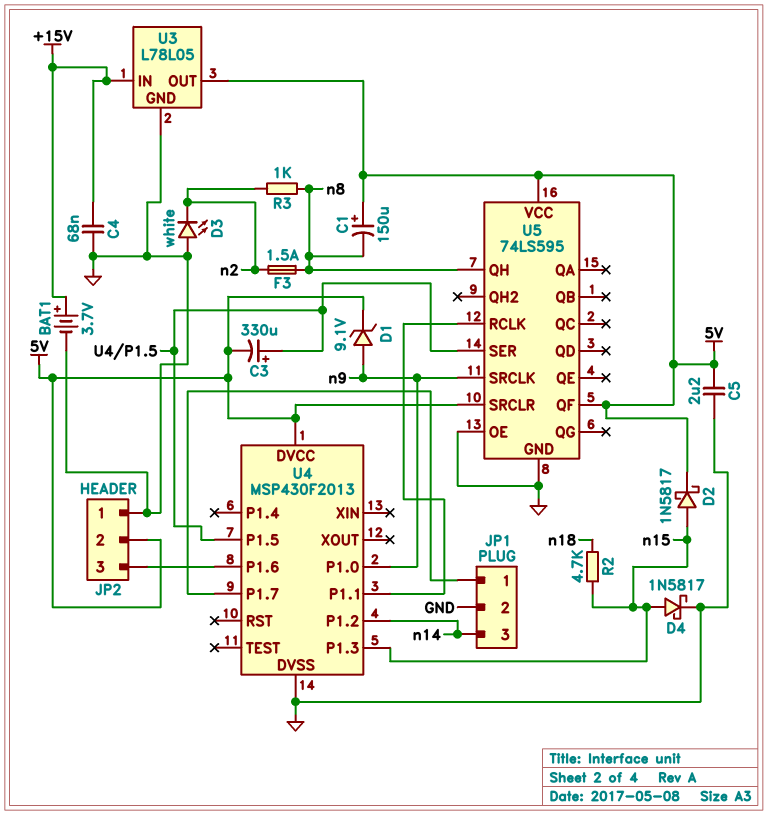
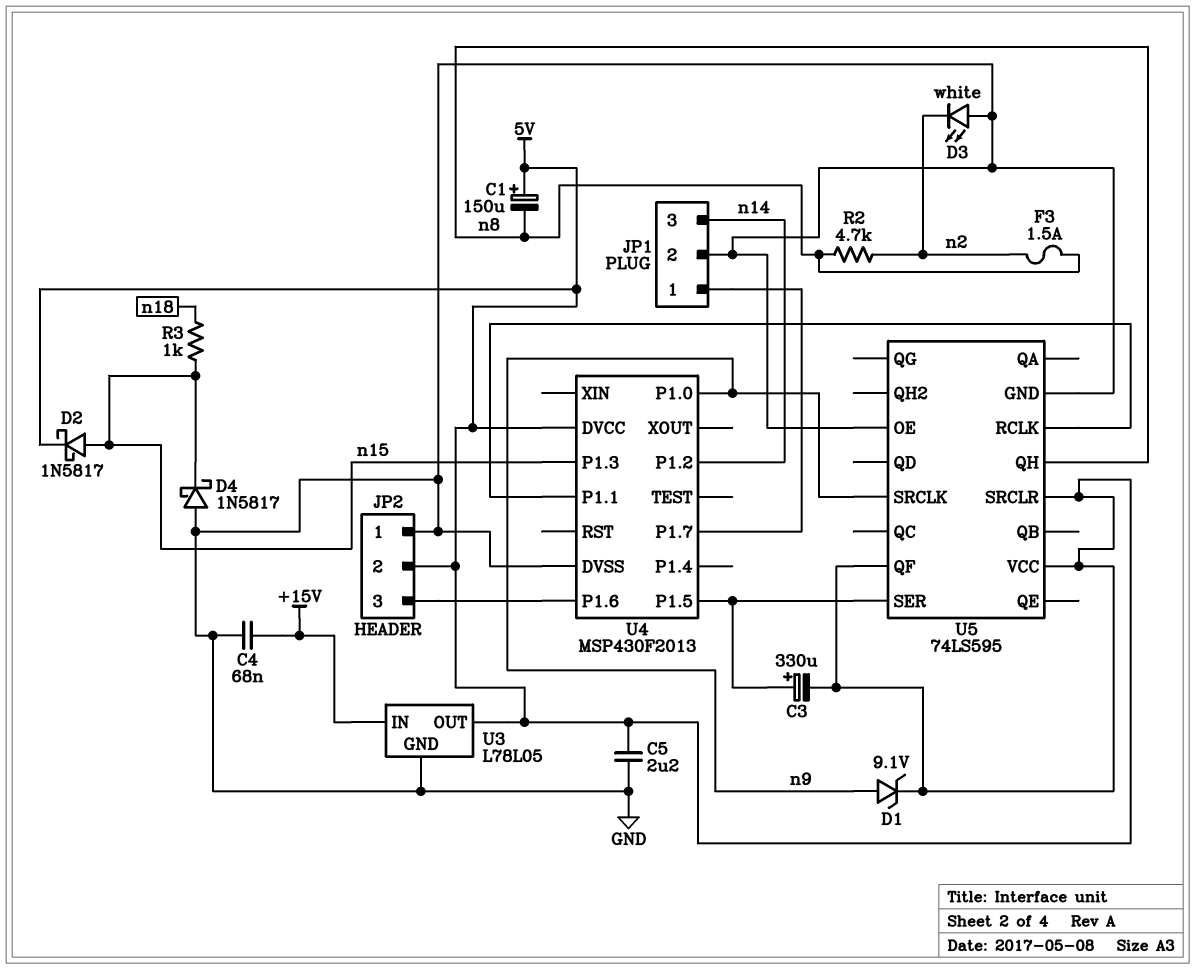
BAT1: 3.7V (plus +15V, minus GND) -> none
D4: schottky 1N5817 (A n15, K GND) -> schottky 1N5817 (A GND, K n15)
R2: 4.7k (n15, n18) -> 4.7k (n2, n8)
R3: 1k (n2, n8) -> 1k (n15, n18)

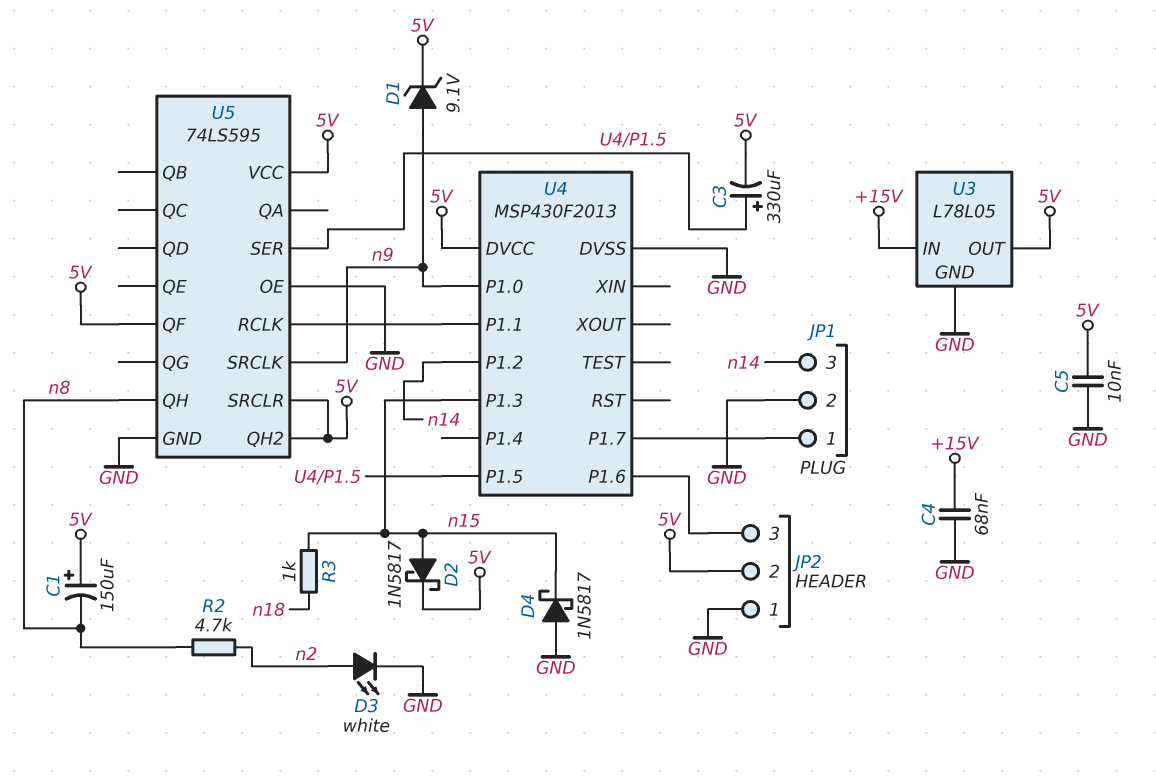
C5: 2.2uF (5V, GND) -> 10nF (5V, GND)
D3: LED white (A GND, K n2) -> LED white (A n2, K GND)
F3: 1.5A (n2, n8) -> none
U5 pin QH2: none -> 5V

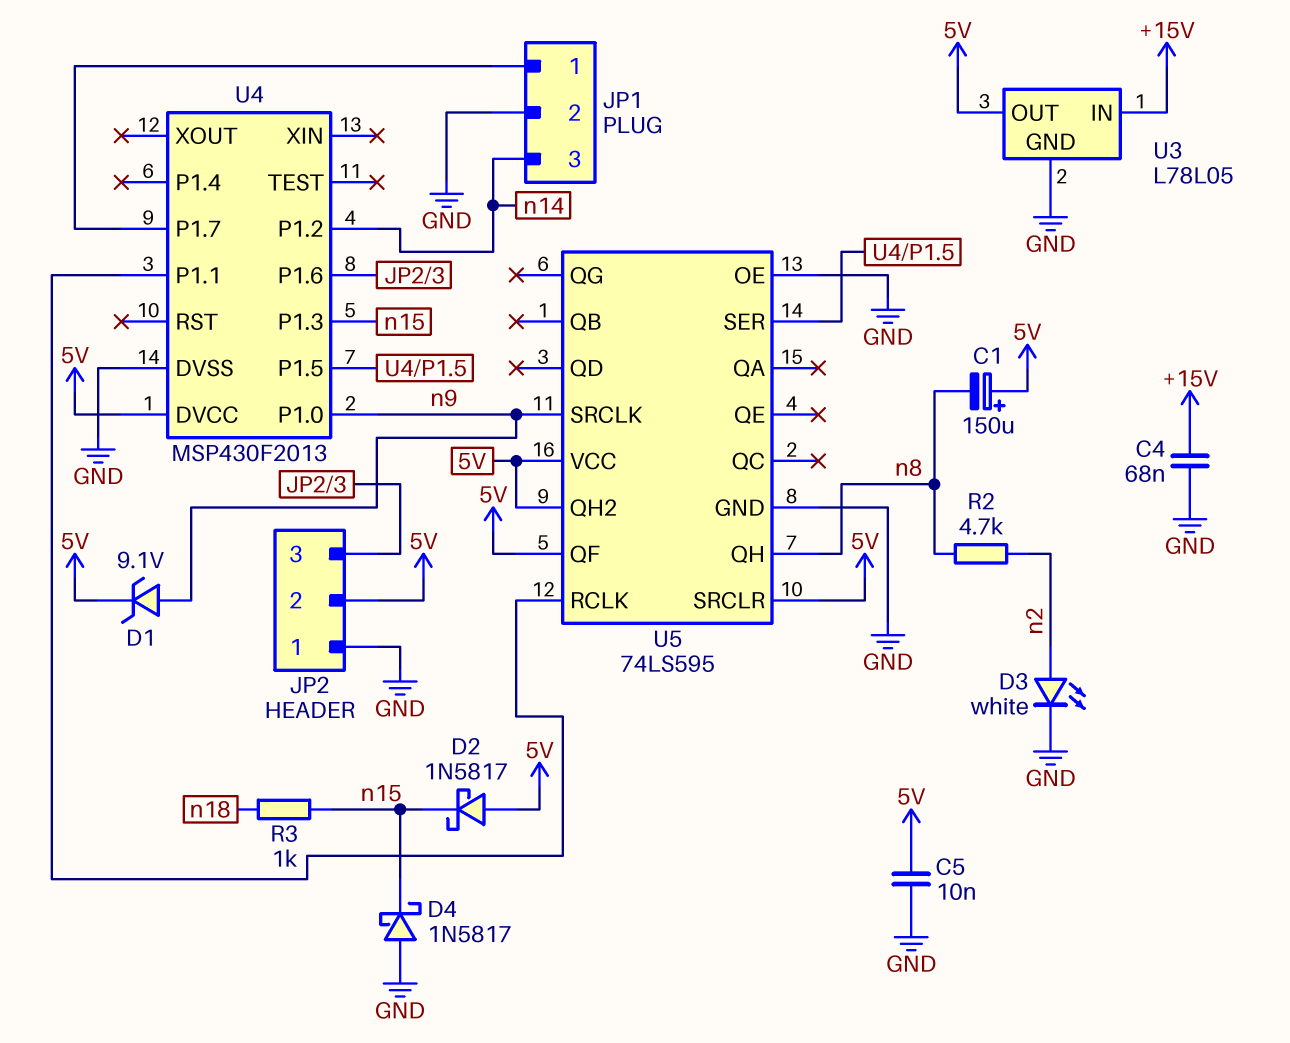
C3: 330uF (plus U4/P1.5, minus 5V) -> none
D2: schottky 1N5817 (A n15, K 5V) -> schottky 1N5817 (A 5V, K n15)

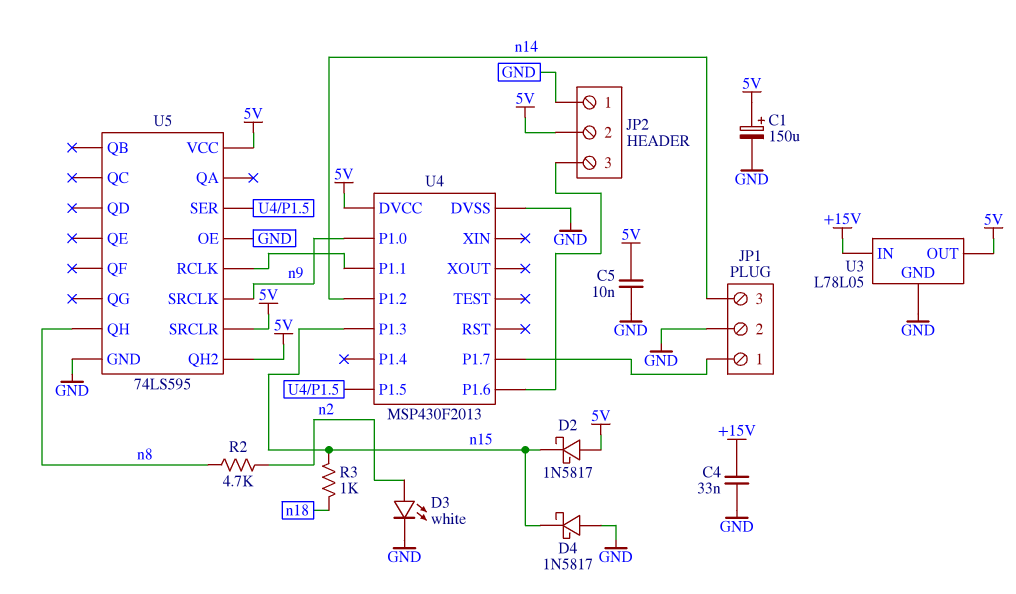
C1: 150uF (plus 5V, minus n8) -> 150uF (plus 5V, minus GND)
C4: 68nF (+15V, GND) -> 33nF (+15V, GND)
D1: zener 9.1V (A n9, K 5V) -> none
U5 pin QF: 5V -> none

